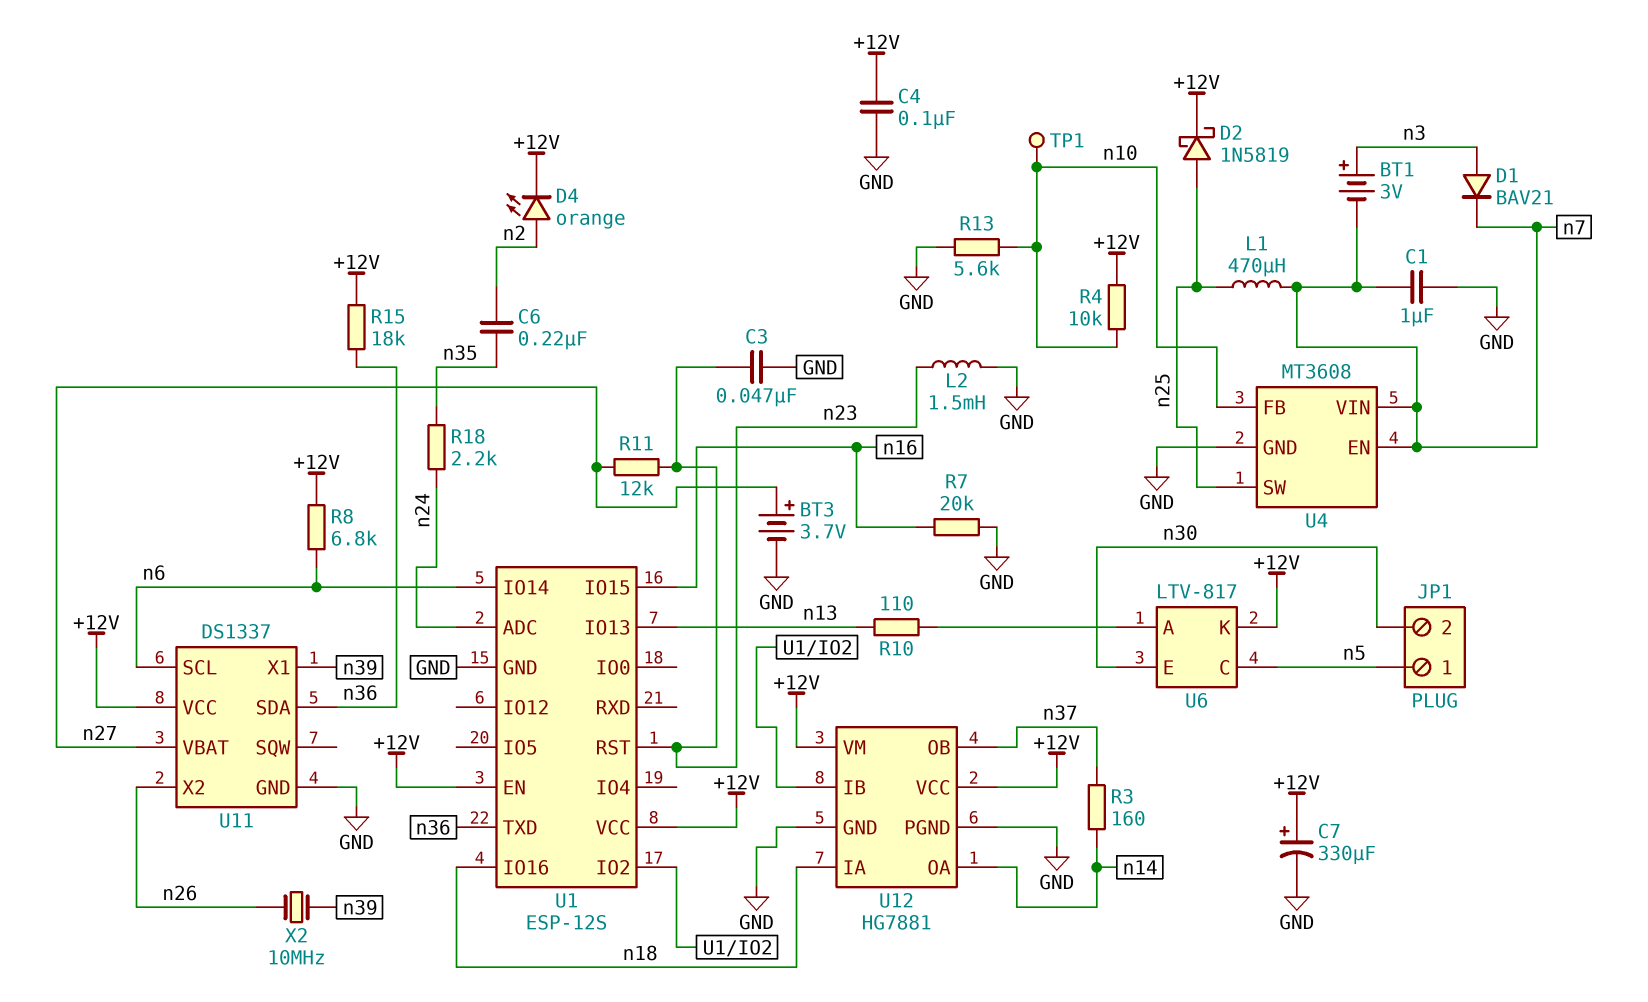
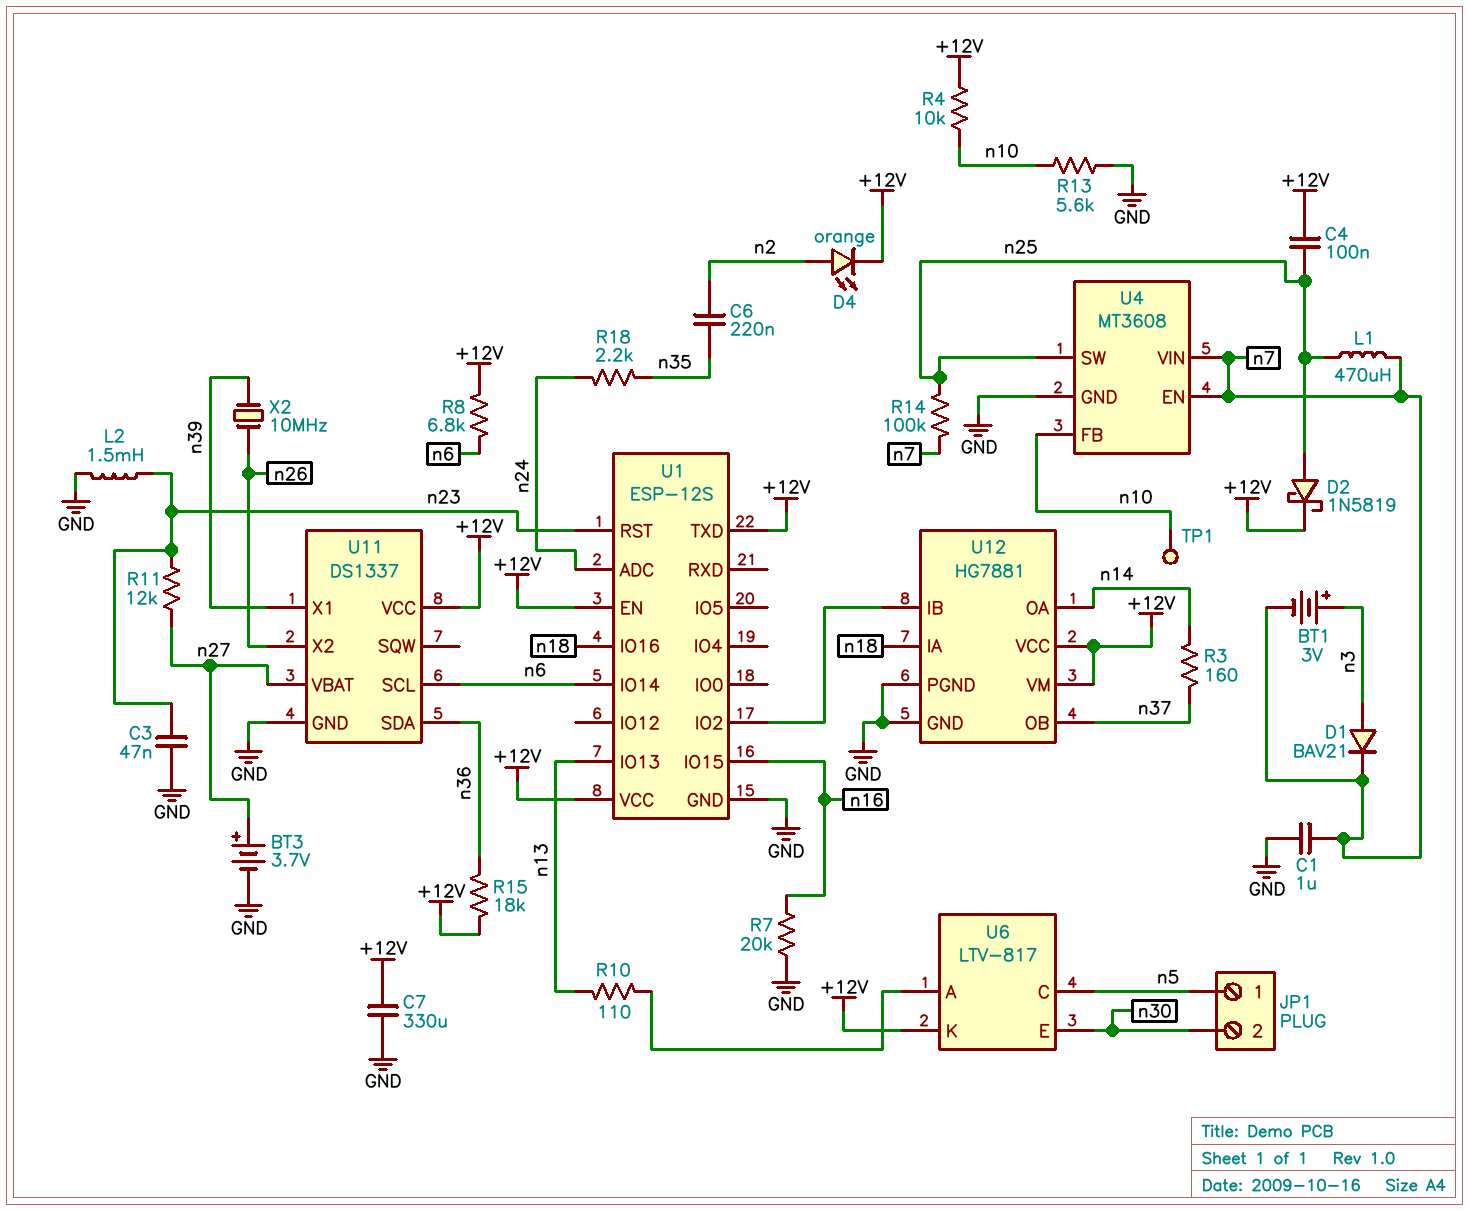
C4: 100nF (+12V, GND) -> 100nF (+12V, n25)
C7: 330uF (plus +12V, minus GND) -> 330uF (+12V, GND)
R14: none -> 100k (n7, n25)
U1 pin TXD: n36 -> +12V

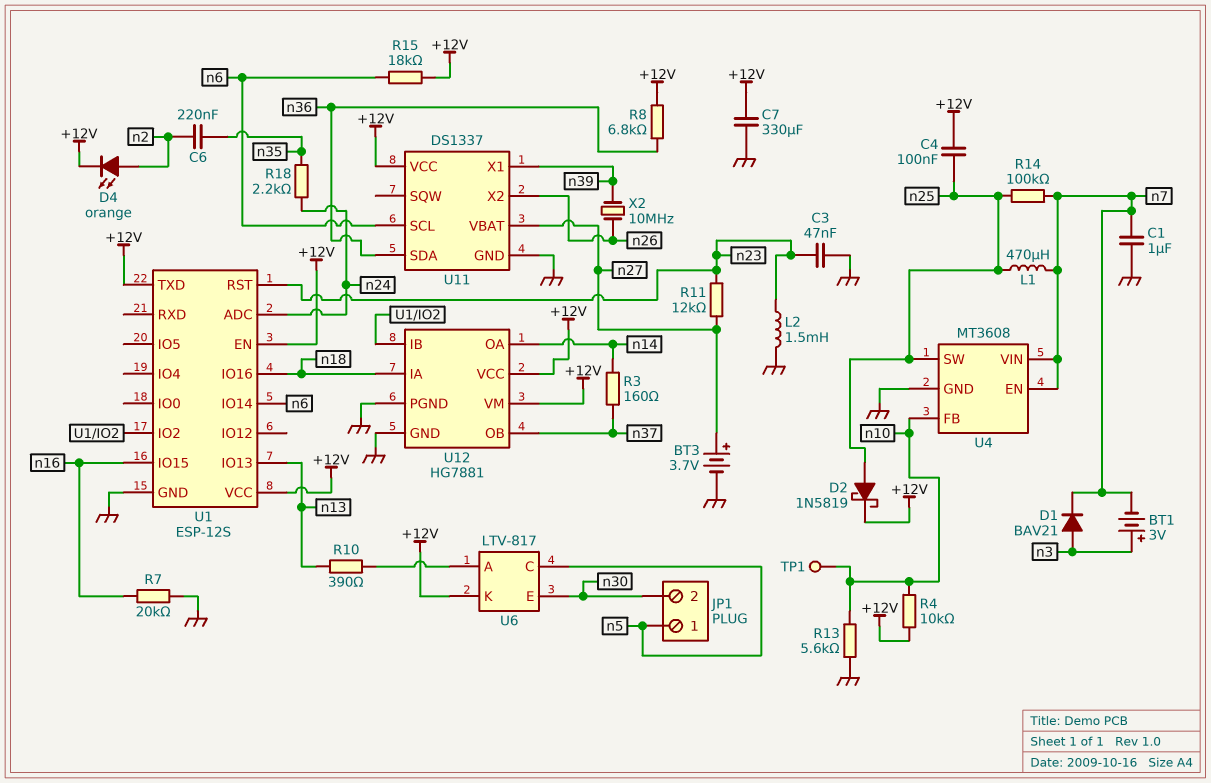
R8: 6.8k (+12V, n6) -> 6.8k (+12V, n36)
R10: 110 (U6/A, n13) -> 390 (U6/A, n13)
R15: 18k (+12V, n36) -> 18k (+12V, n6)

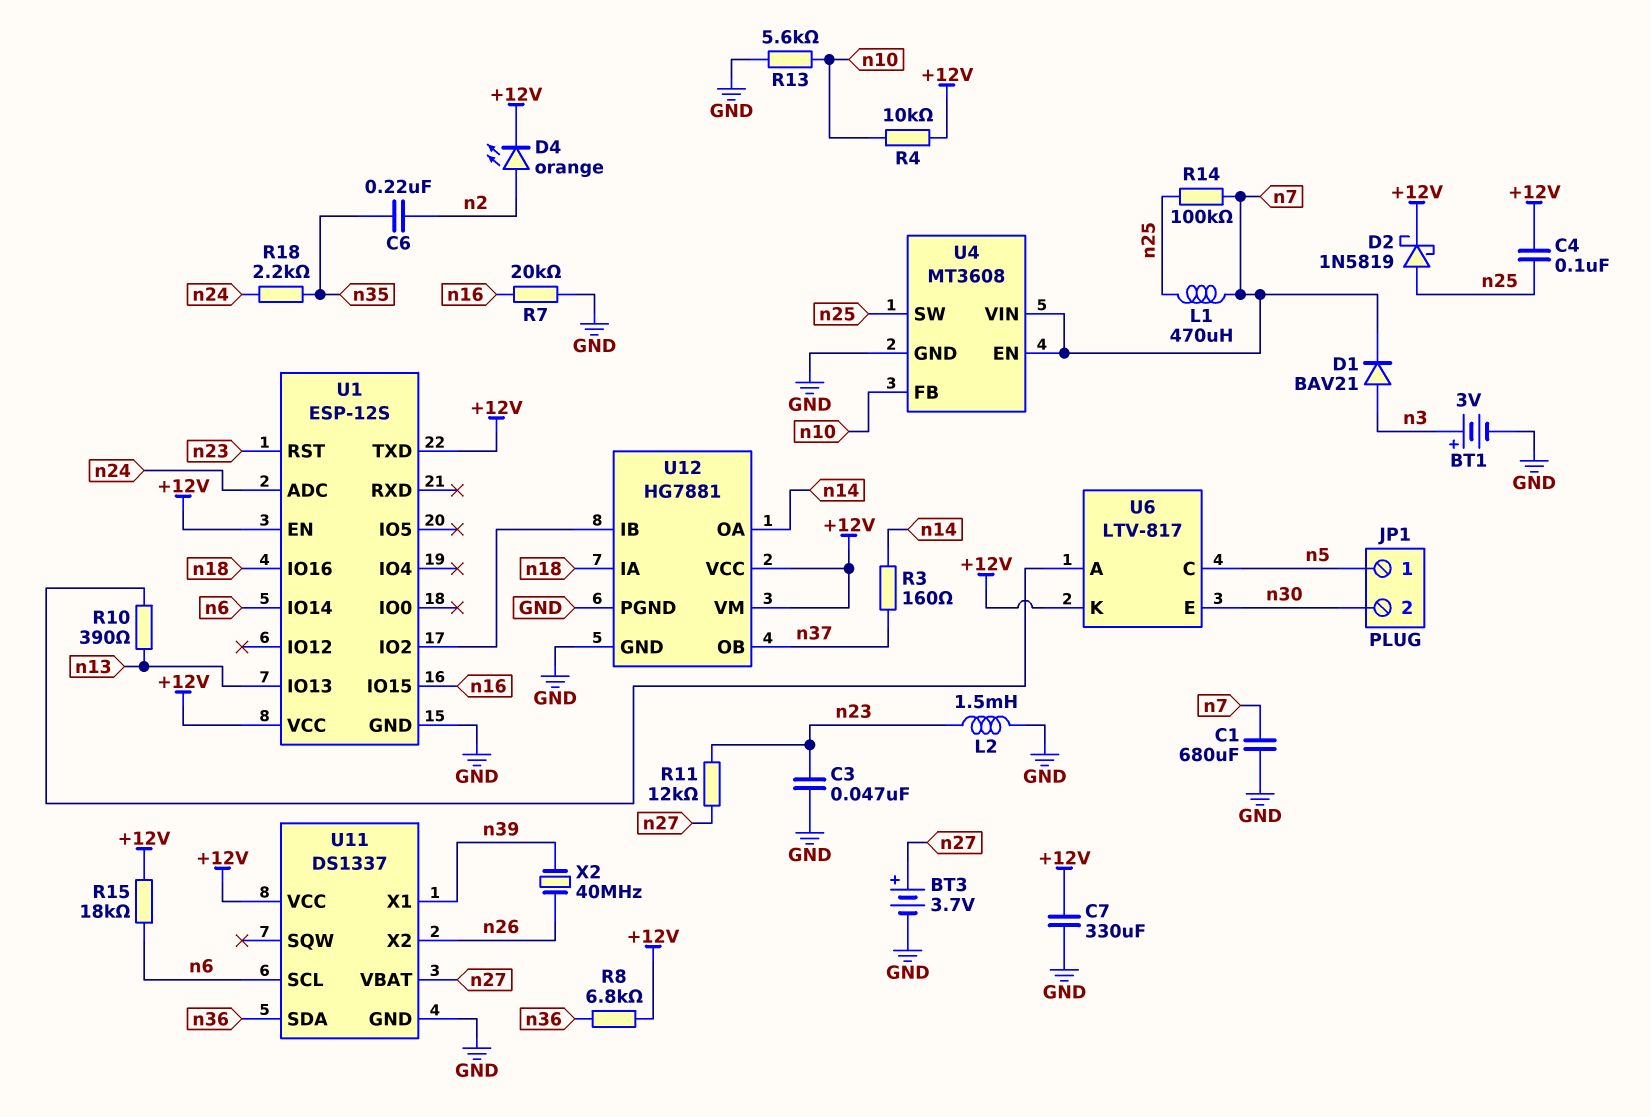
BT1: 3V (plus n3, minus n7) -> 3V (plus n3, minus GND)
C1: 1uF (GND, n7) -> 680uF (GND, n7)
TP1: test point (n10) -> none
X2: 10MHz (n26, n39) -> 40MHz (n26, n39)

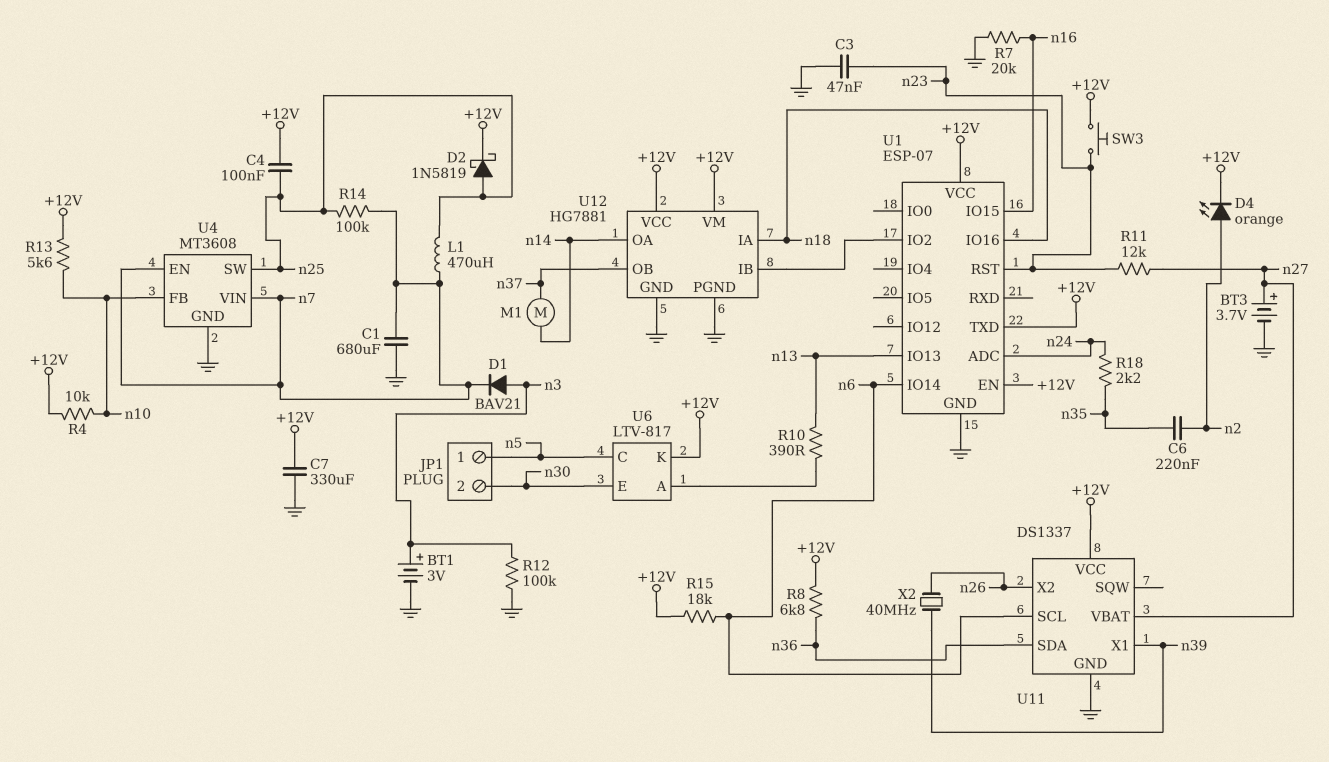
L2: 1.5mH (GND, n23) -> none
M1: none -> motor (n14, n37)
R3: 160 (n14, n37) -> none
R12: none -> 100k (GND, n3)
R13: 5.6k (GND, n10) -> 5.6k (+12V, n10)
SW3: none -> button (+12V, n23)
U1: ESP-12S -> ESP-07

